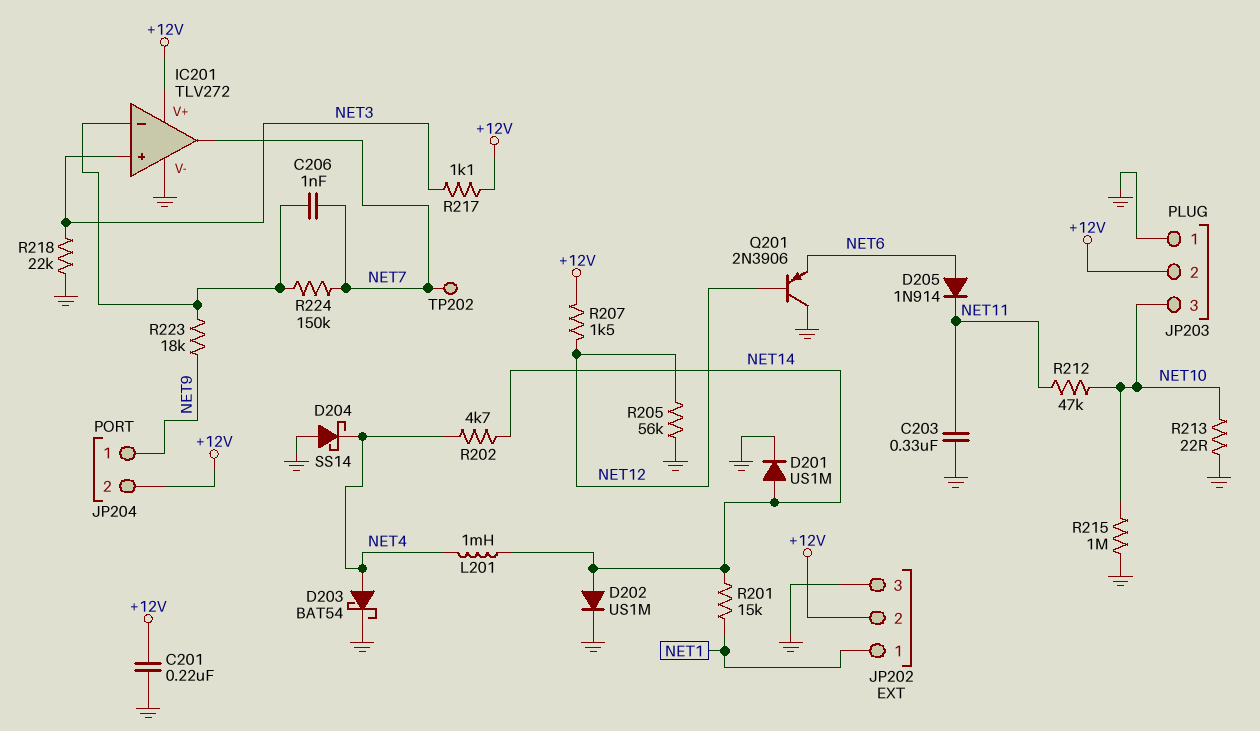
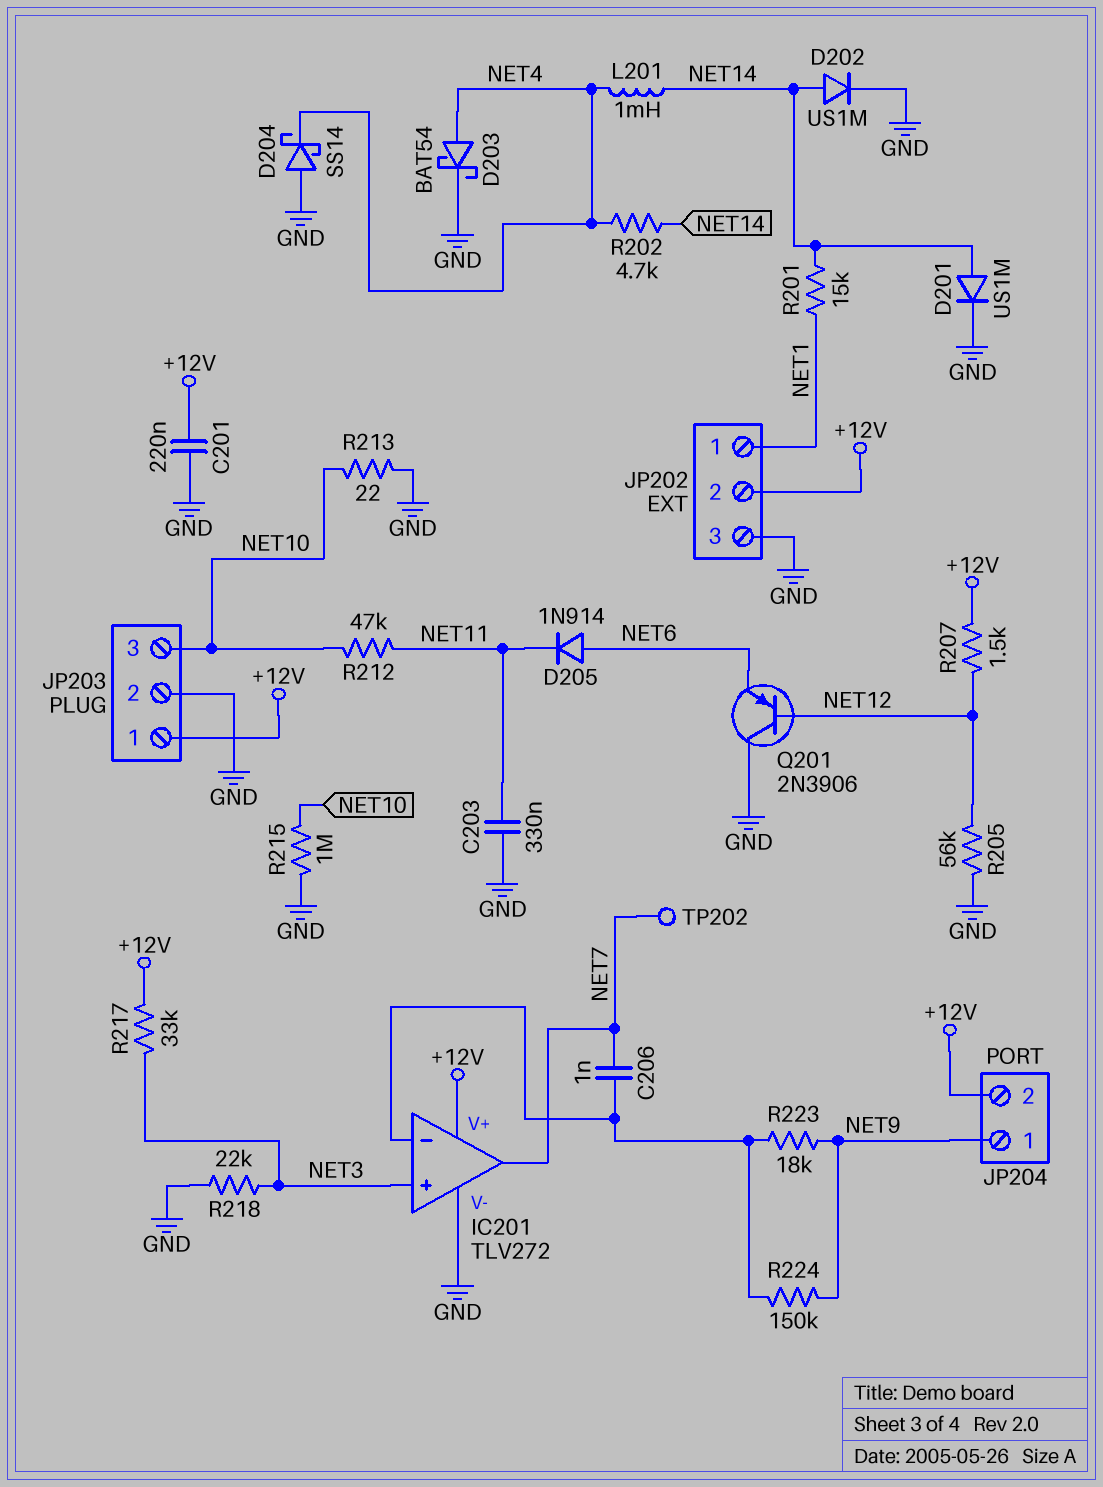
JP203 pin 1: GND -> +12V
JP203 pin 2: +12V -> GND
R217: 1.1k (+12V, NET3) -> 33k (+12V, NET3)
R224: 150k (IC201/in-, NET7) -> 150k (IC201/in-, NET9)

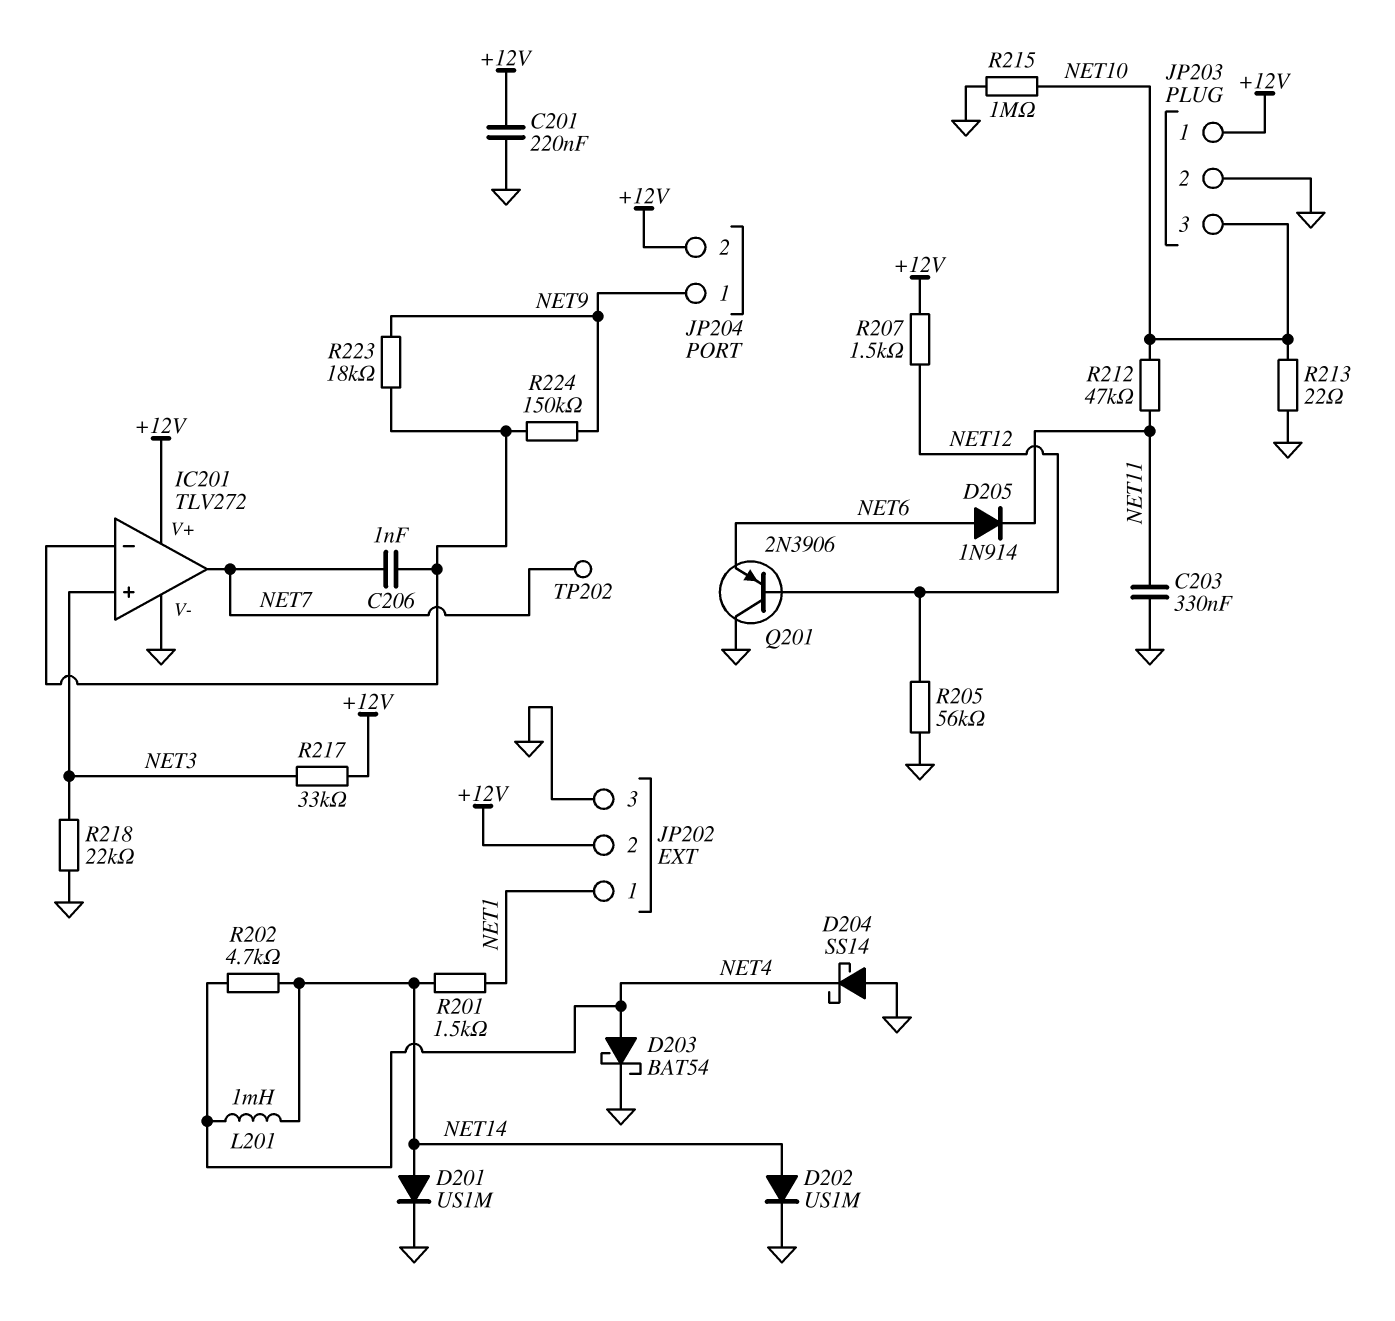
R201: 15k (NET1, NET14) -> 1.5k (NET1, NET14)

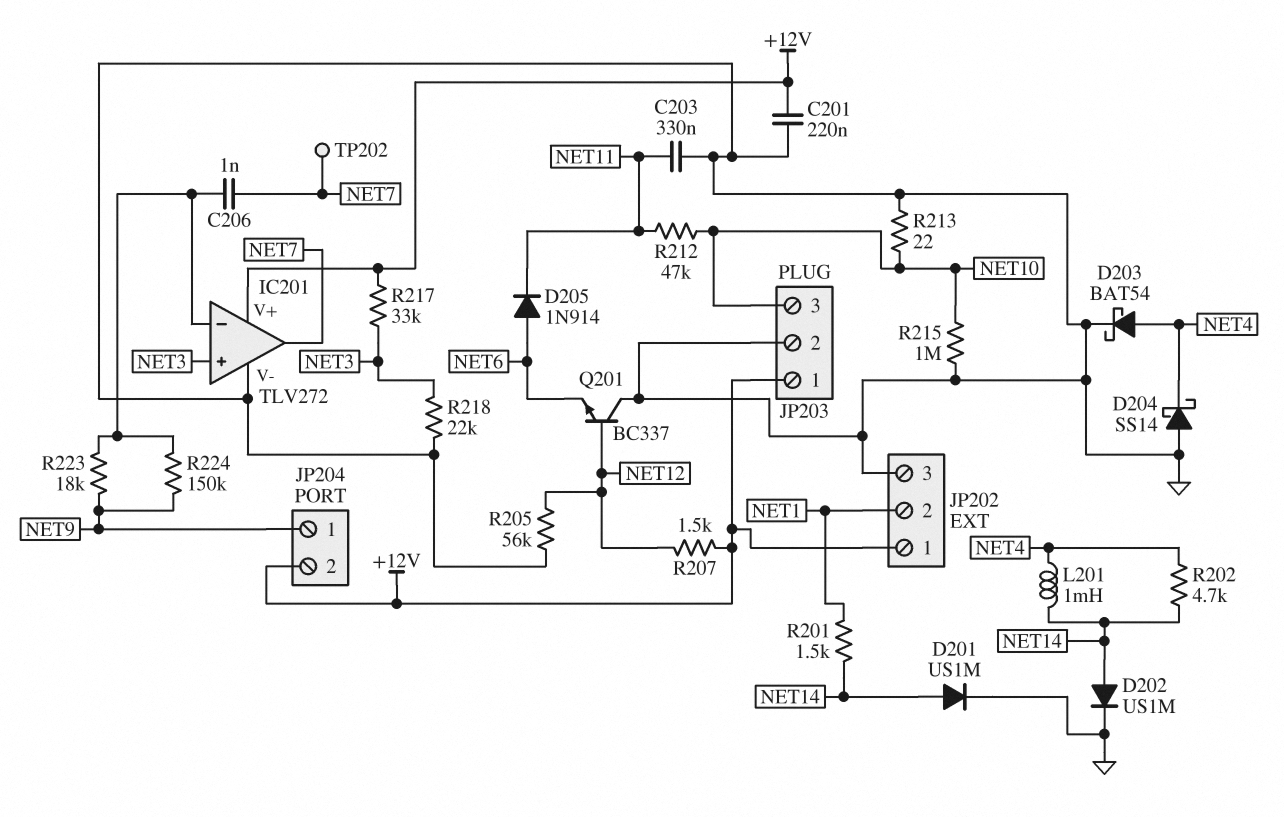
JP202 pin 1: NET1 -> +12V
JP202 pin 2: +12V -> NET1
Q201: PNP 2N3906 (B NET12, C GND, E NET6) -> NPN BC337 (B NET12, C GND, E NET6)

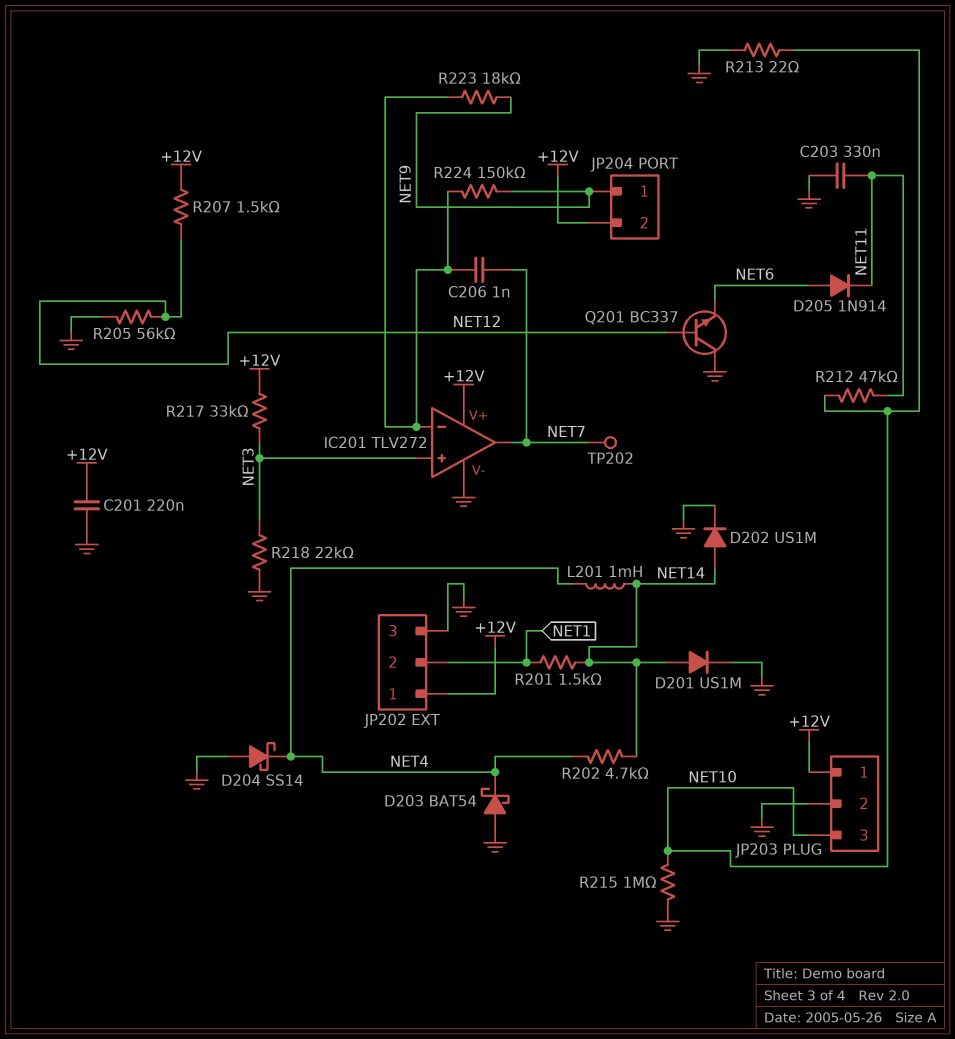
D203: schottky BAT54 (A NET4, K GND) -> schottky BAT54 (A GND, K NET4)

